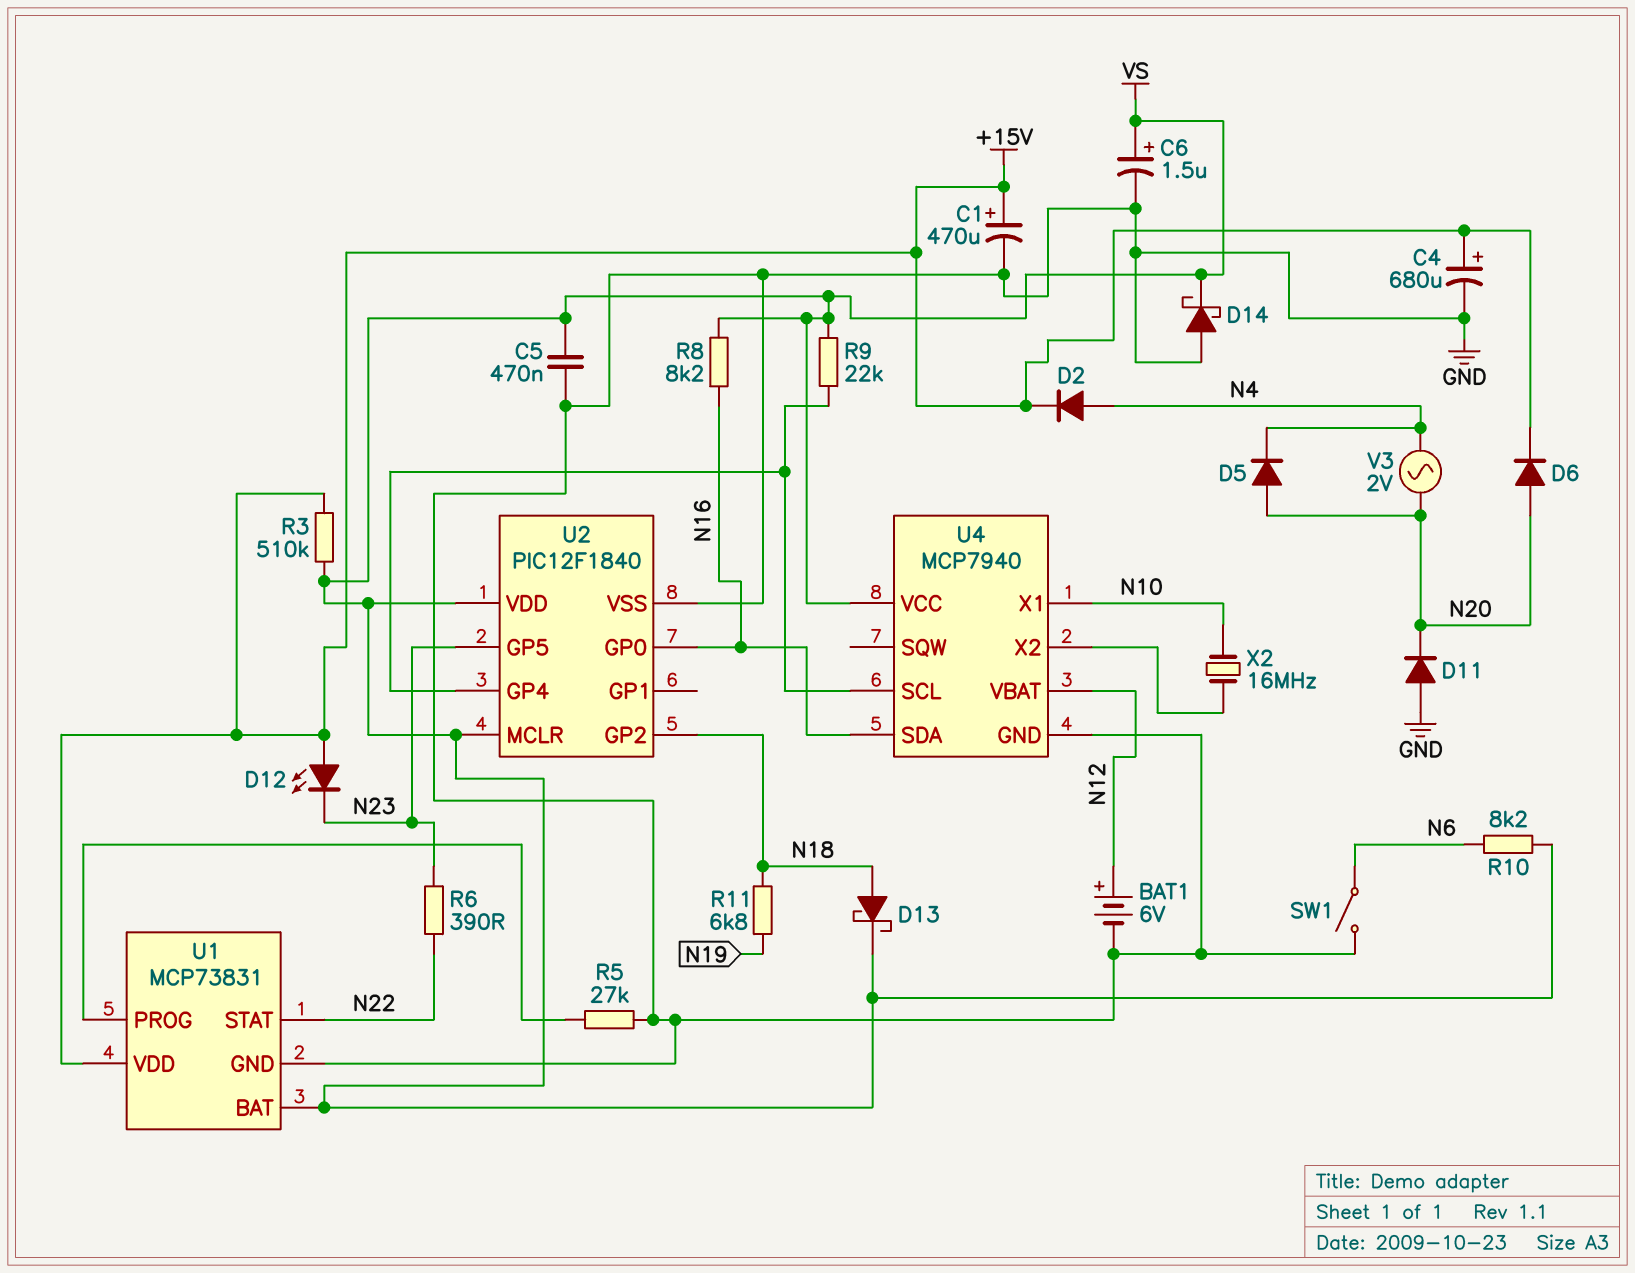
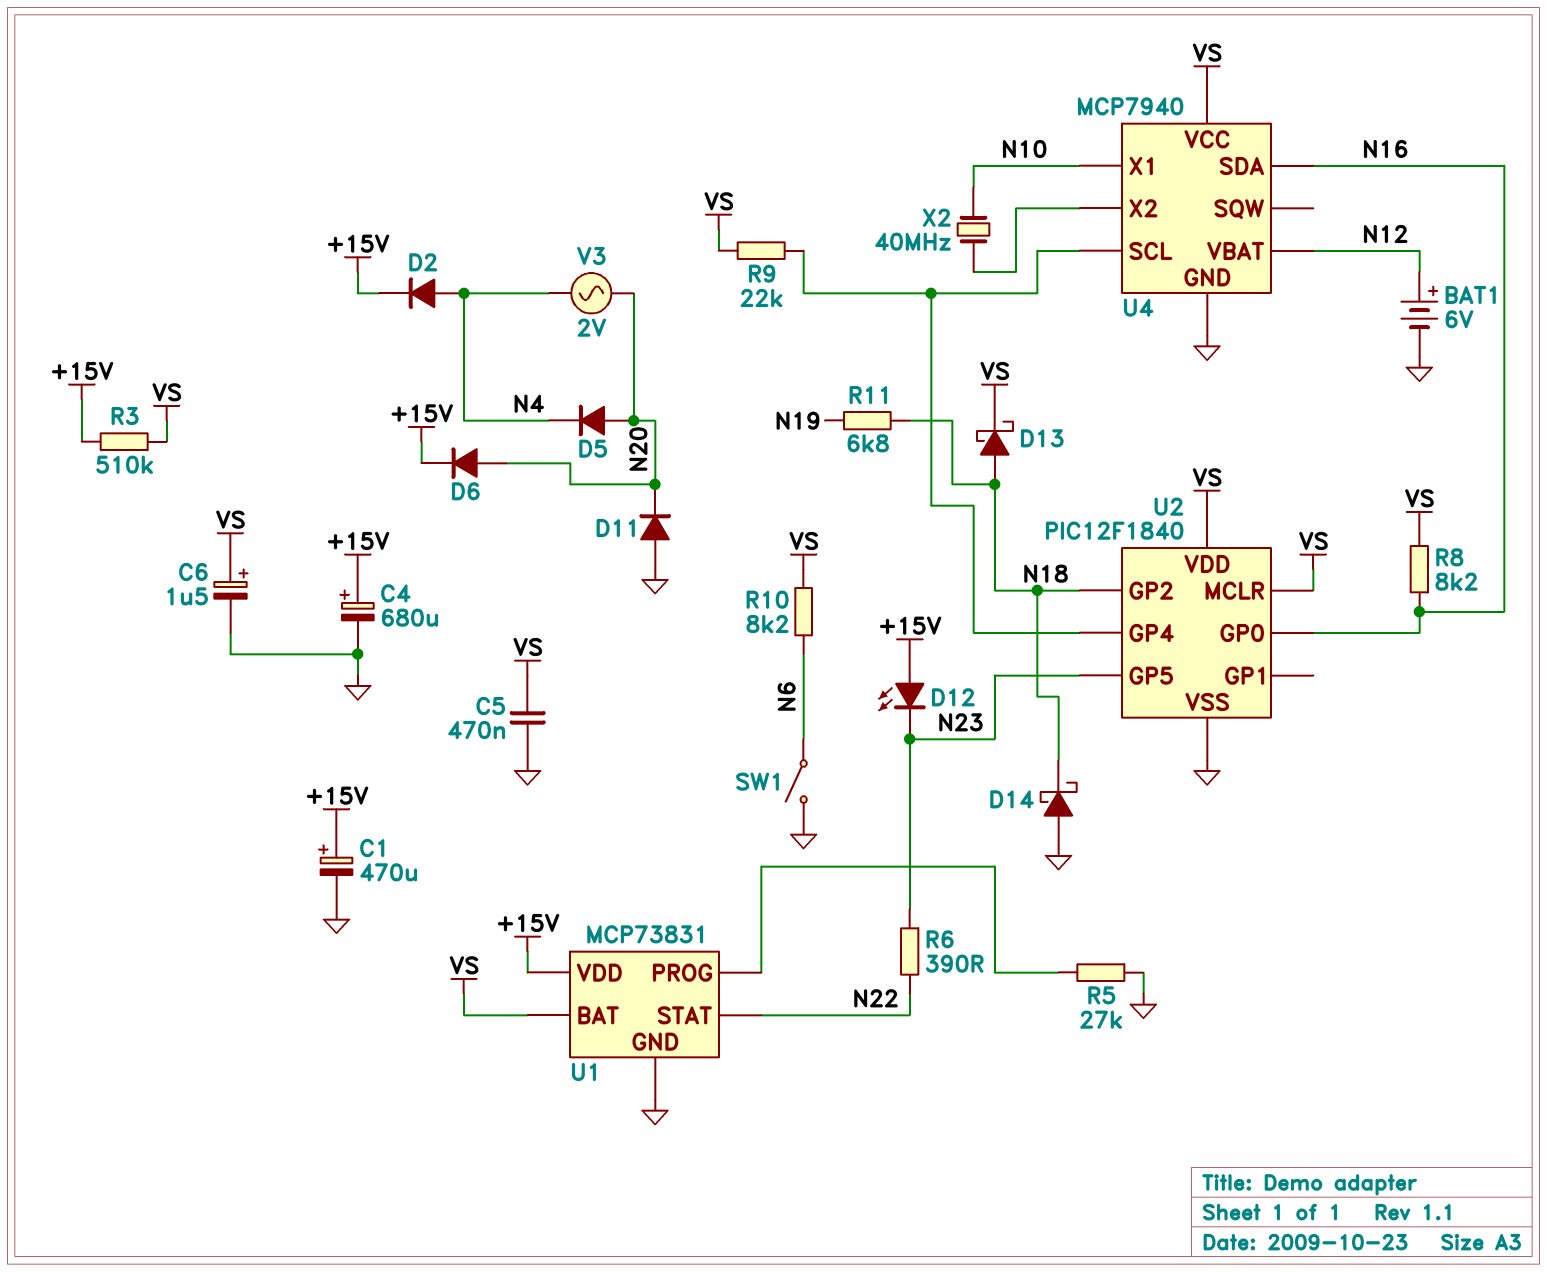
D14: schottky (A GND, K VS) -> schottky (A GND, K N18)
X2: 16MHz (N10, U4/X2) -> 40MHz (N10, U4/X2)

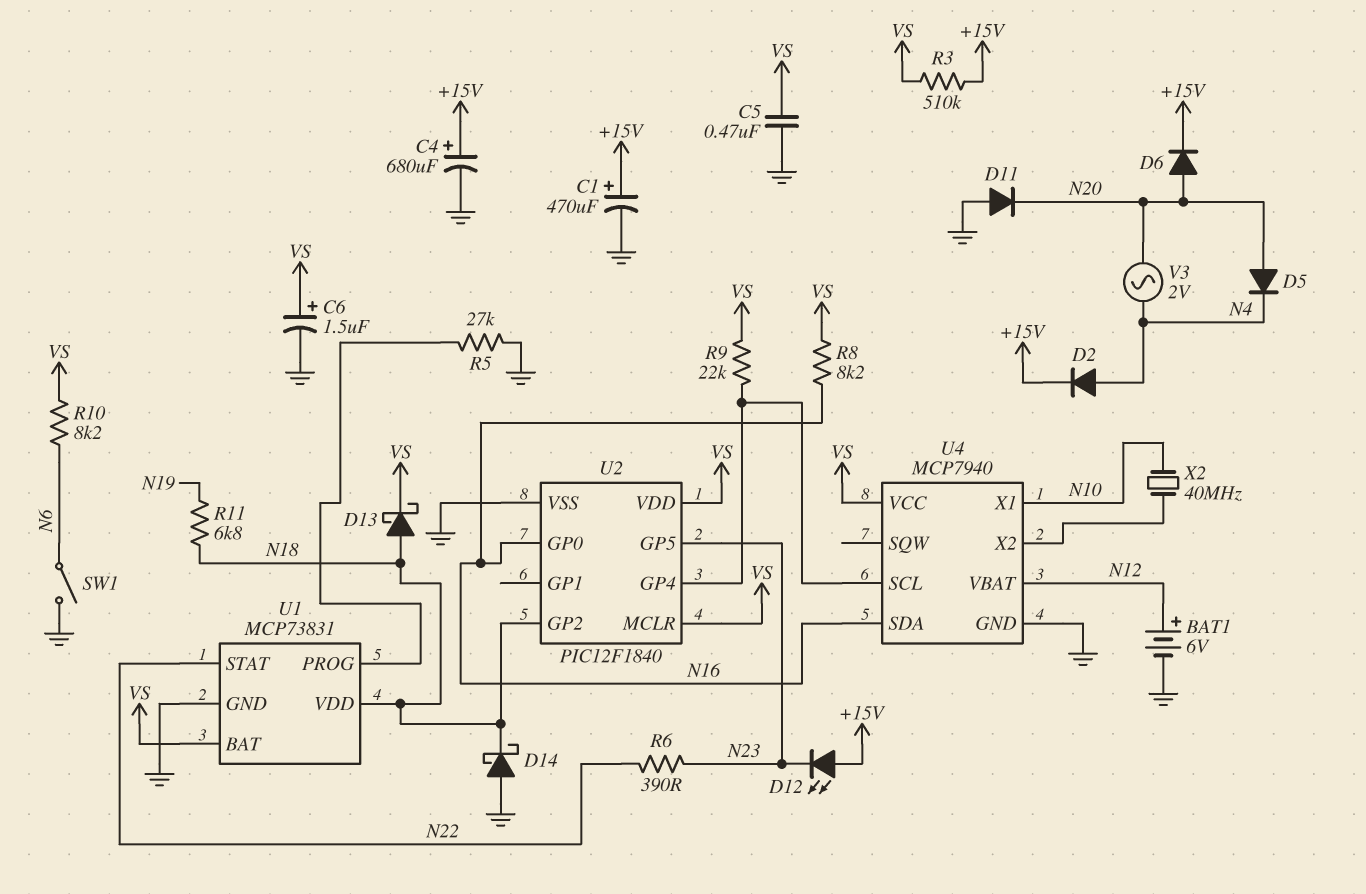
U1 pin VDD: +15V -> N18

